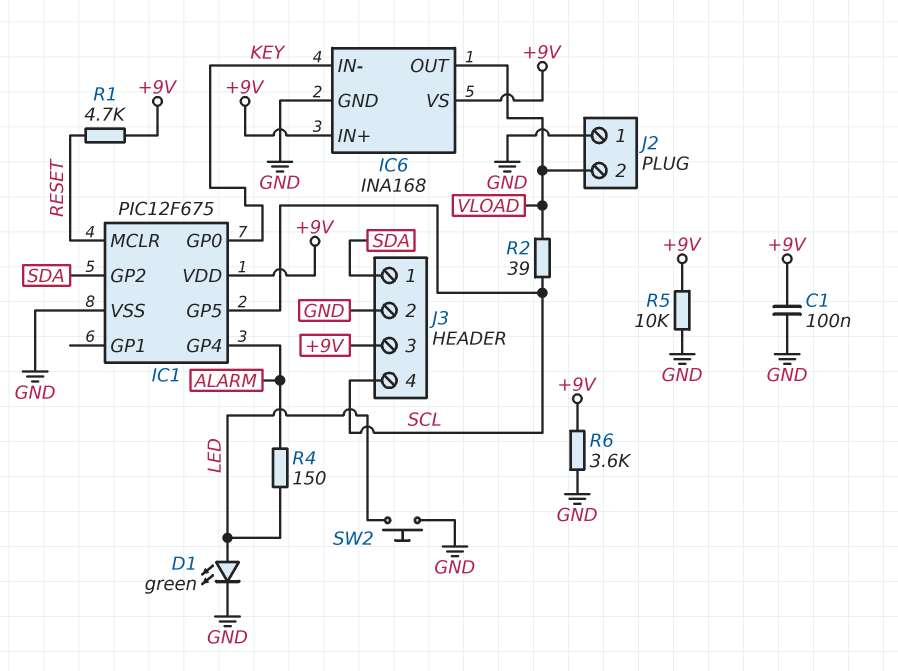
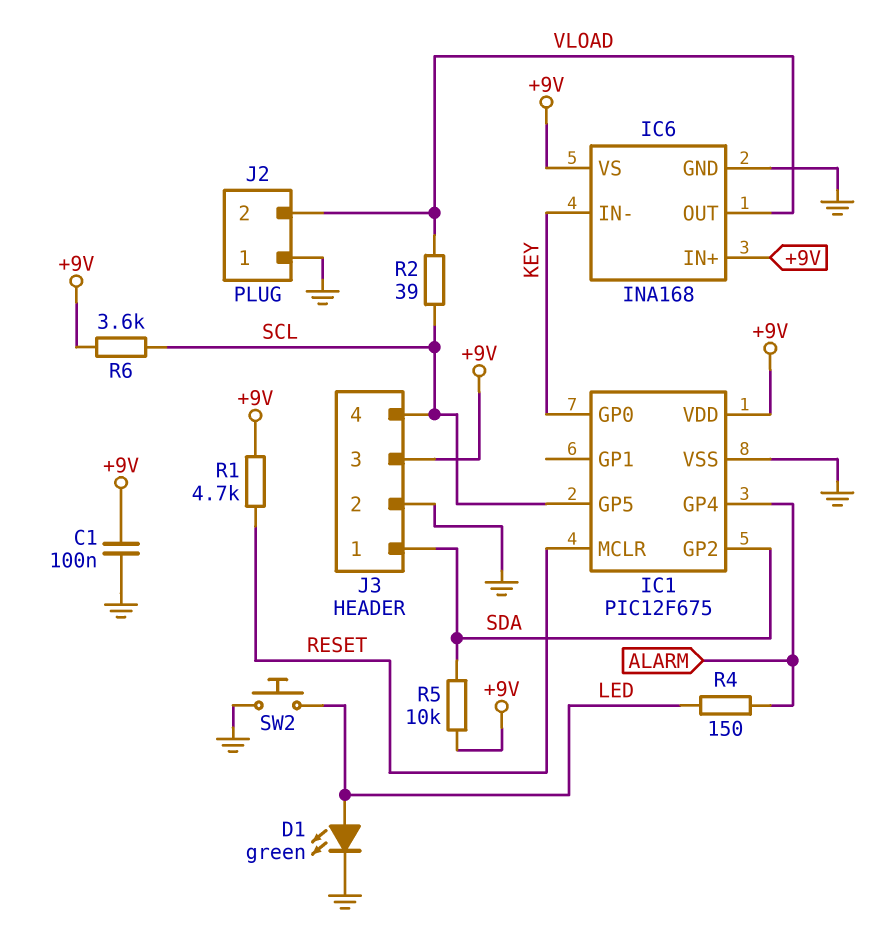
R5: 10k (+9V, GND) -> 10k (+9V, SDA)
R6: 3.6k (+9V, GND) -> 3.6k (+9V, SCL)

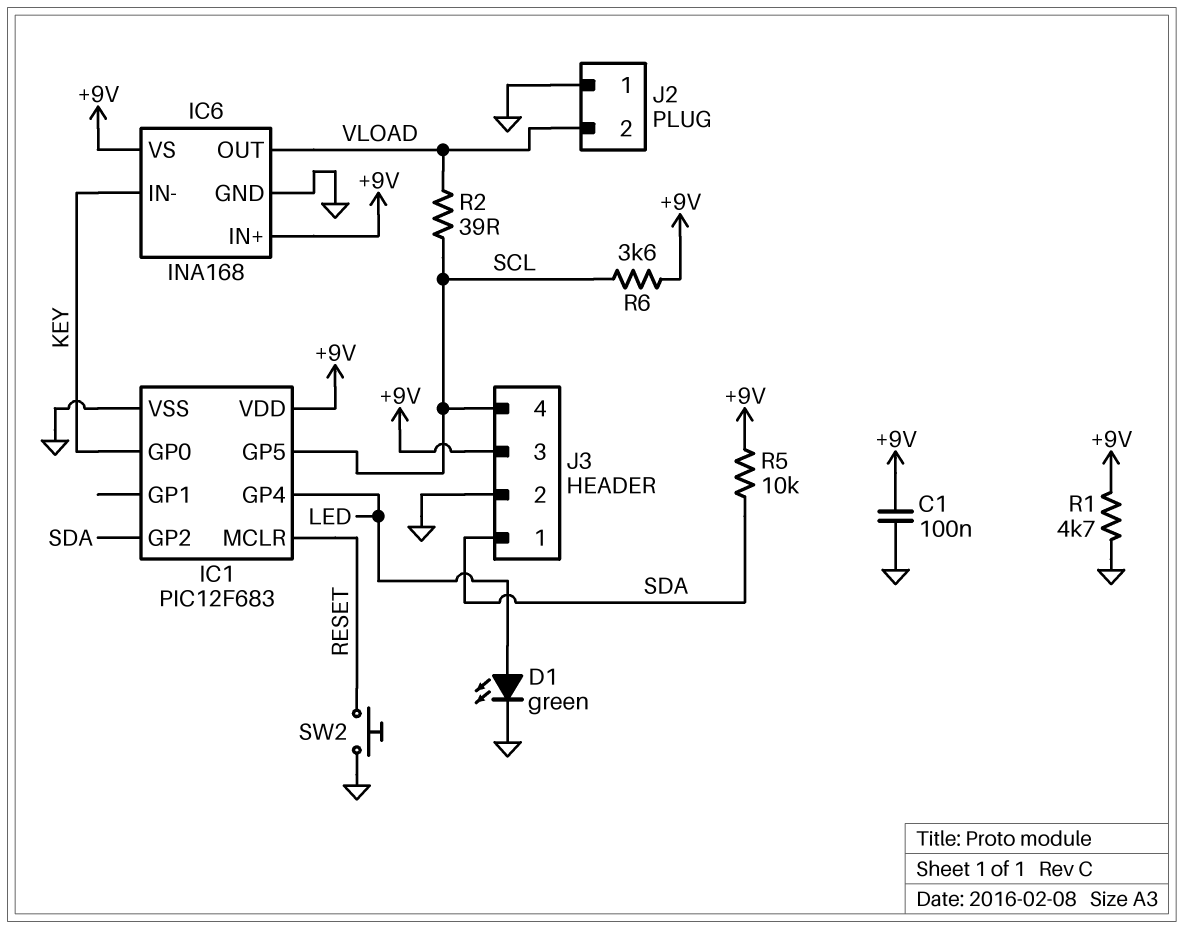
IC1: PIC12F675 -> PIC12F683
IC1 pin GP4: ALARM -> LED
R1: 4.7k (+9V, RESET) -> 4.7k (+9V, GND)
R4: 150 (ALARM, LED) -> none
SW2: button (GND, LED) -> button (GND, RESET)

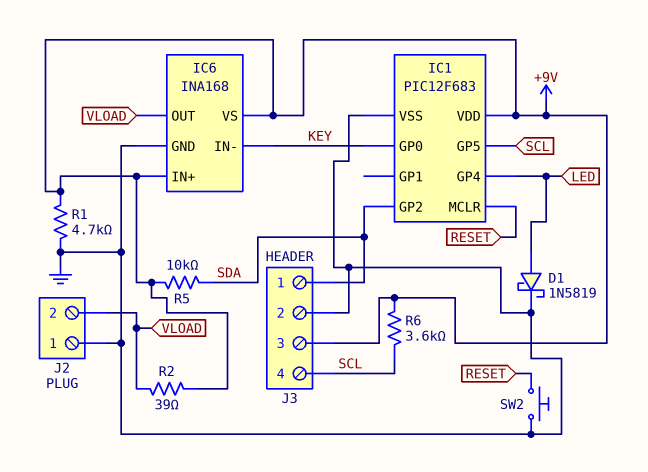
C1: 100nF (+9V, GND) -> none
D1: LED green (A LED, K GND) -> schottky 1N5819 (A LED, K GND)
R2: 39 (SCL, VLOAD) -> 39 (+9V, VLOAD)

